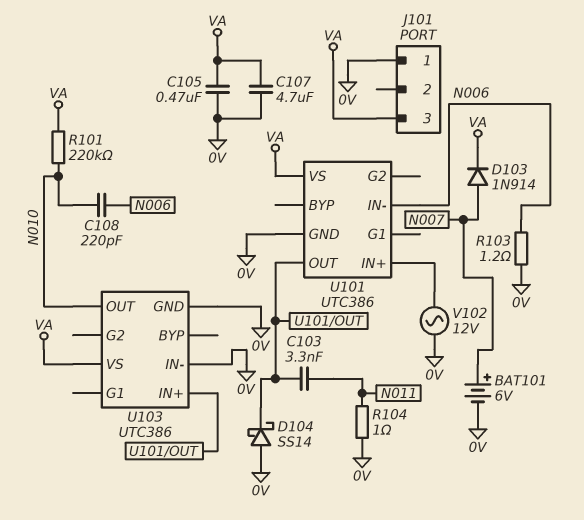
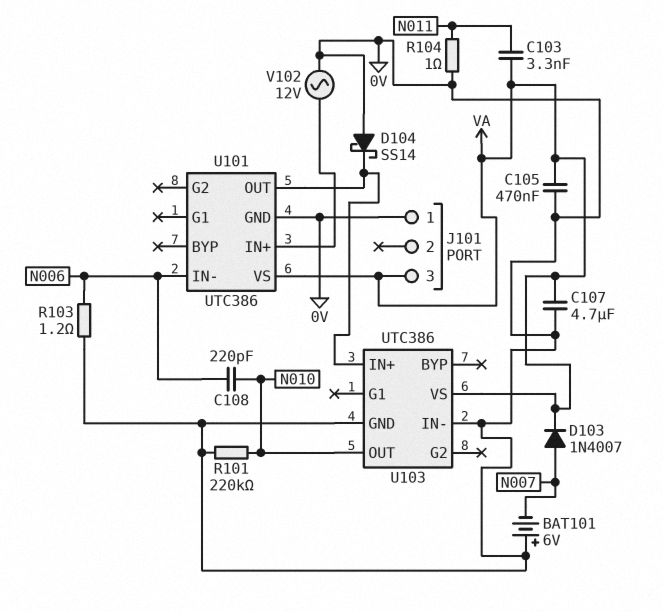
BAT101: 6V (plus N007, minus 0V) -> 6V (plus 0V, minus N007)
C103: 3.3nF (N011, U101/OUT) -> 3.3nF (N011, VA)
D103: diode 1N914 (A N007, K VA) -> diode 1N4007 (A N007, K VA)
R101: 220k (N010, VA) -> 220k (0V, N010)

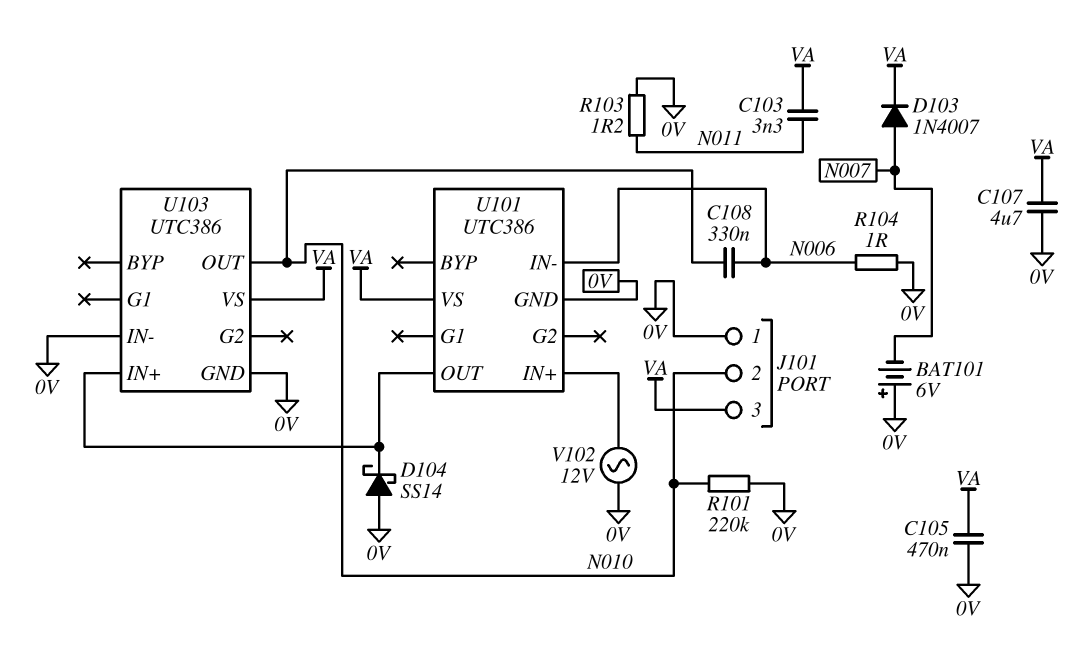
C108: 220pF (N006, N010) -> 330nF (N006, N010)
J101 pin 2: none -> N010
R103: 1.2 (0V, N006) -> 1.2 (0V, N011)
R104: 1 (0V, N011) -> 1 (0V, N006)

